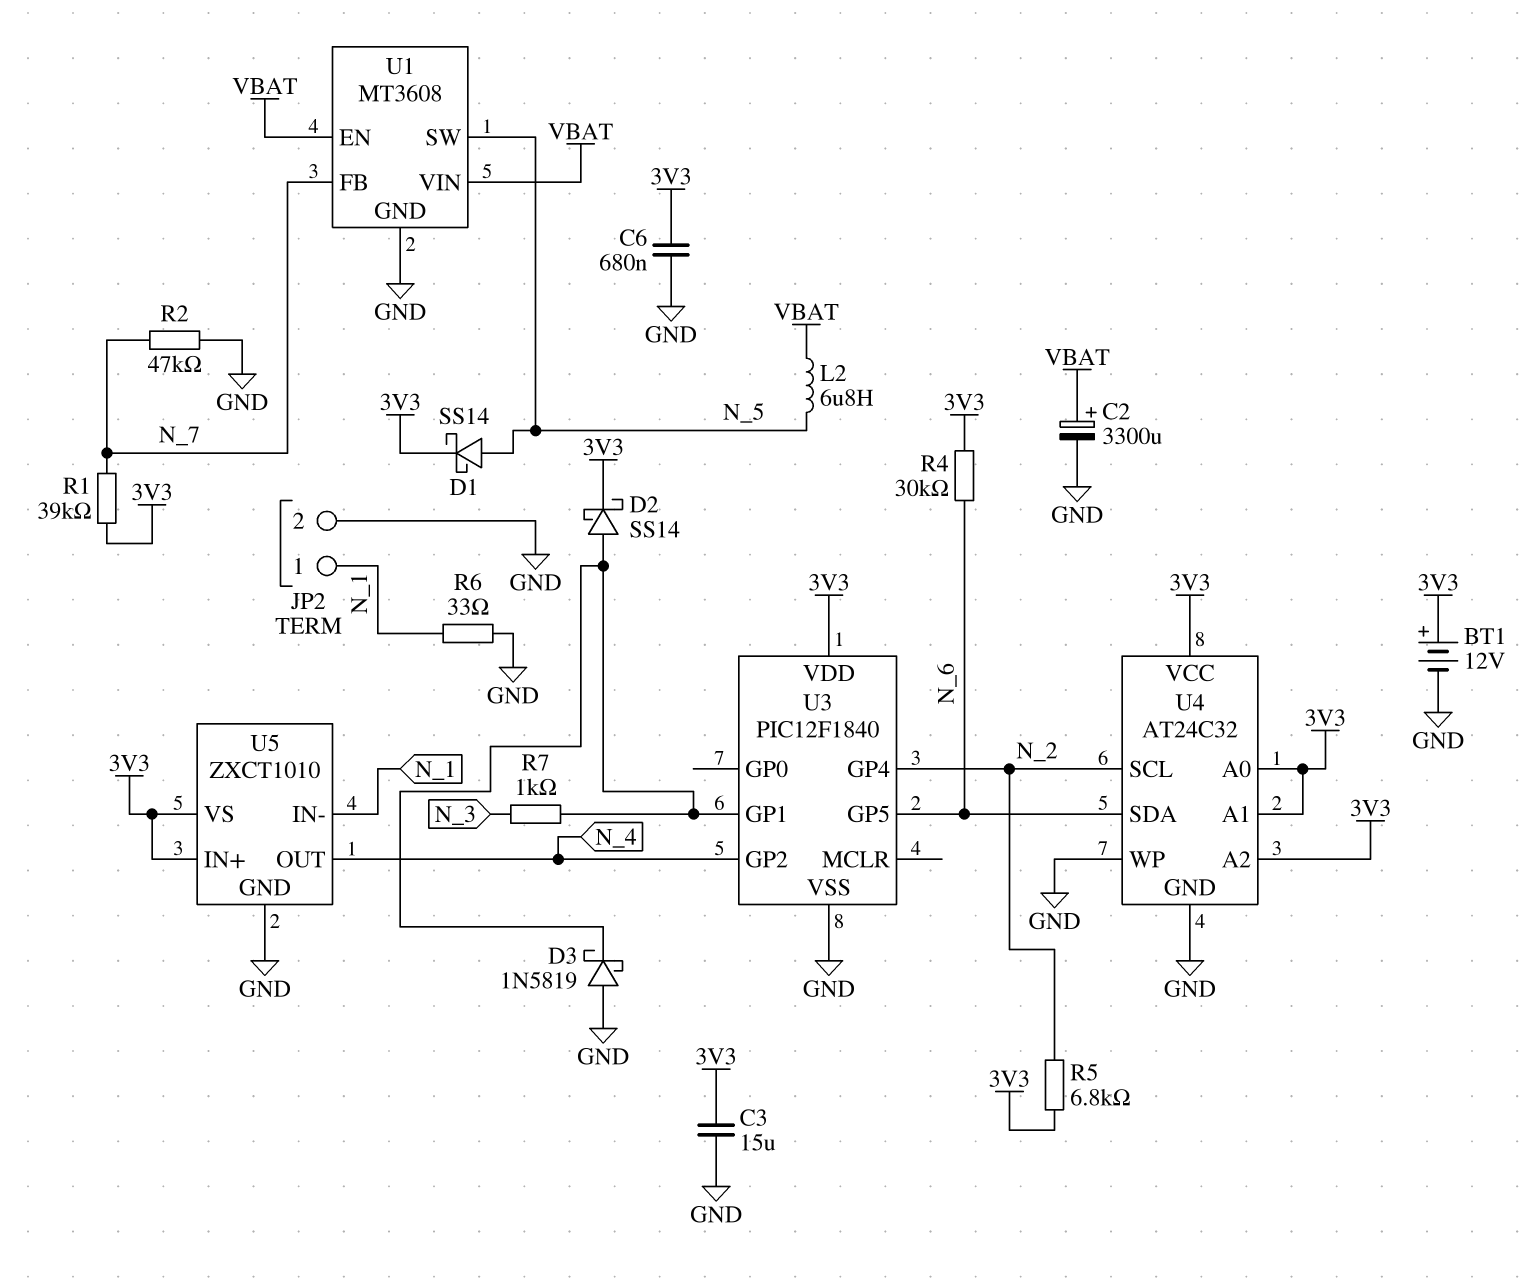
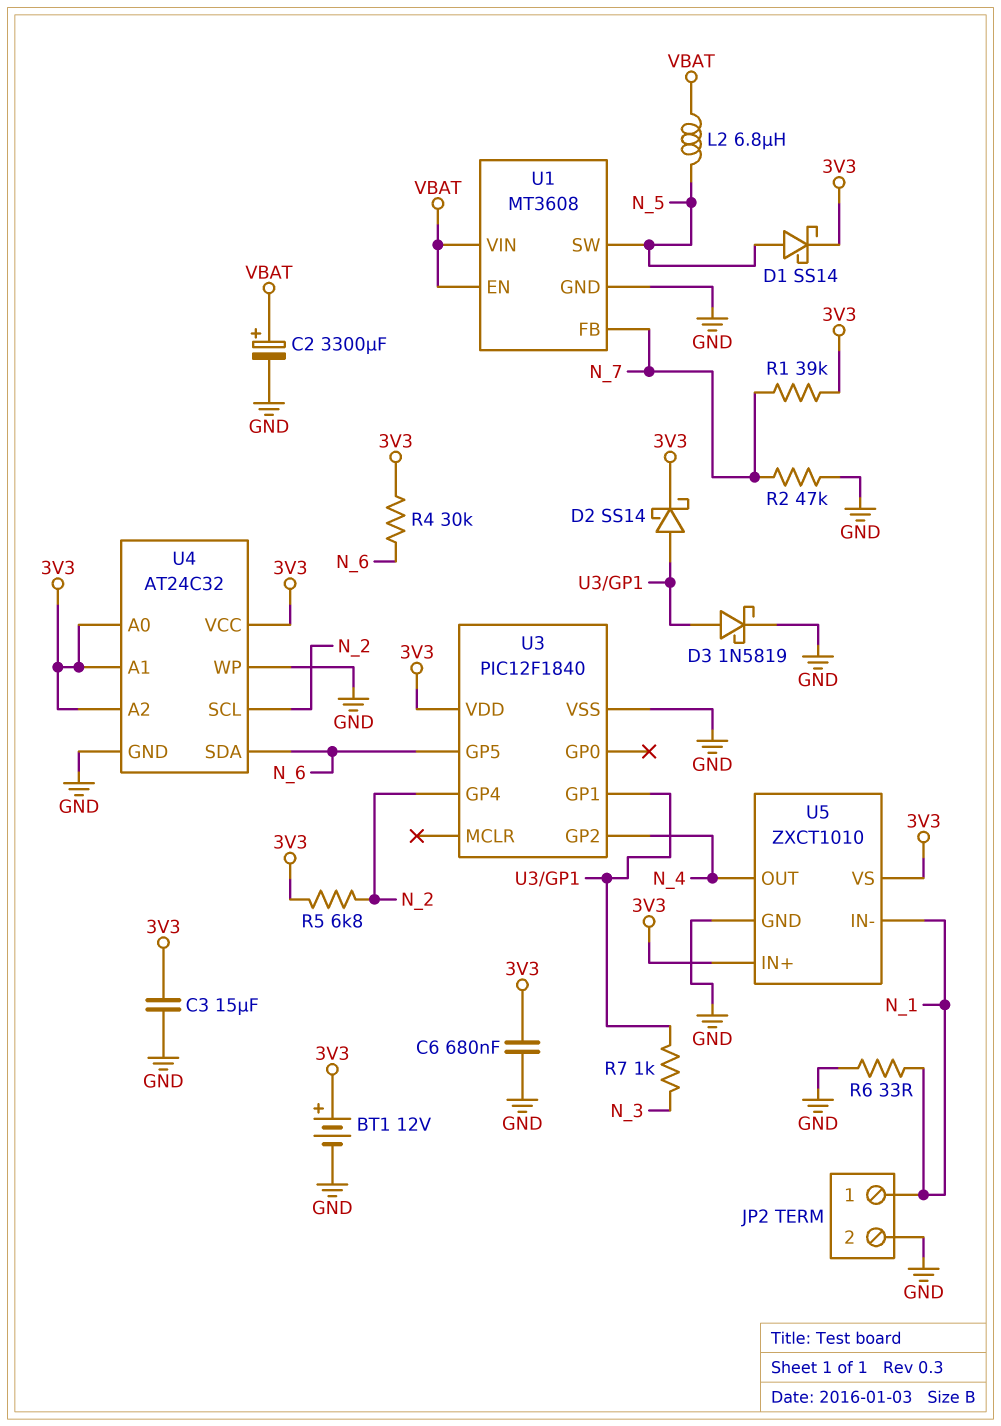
D3: schottky 1N5819 (A GND, K U3/GP1) -> schottky 1N5819 (A U3/GP1, K GND)

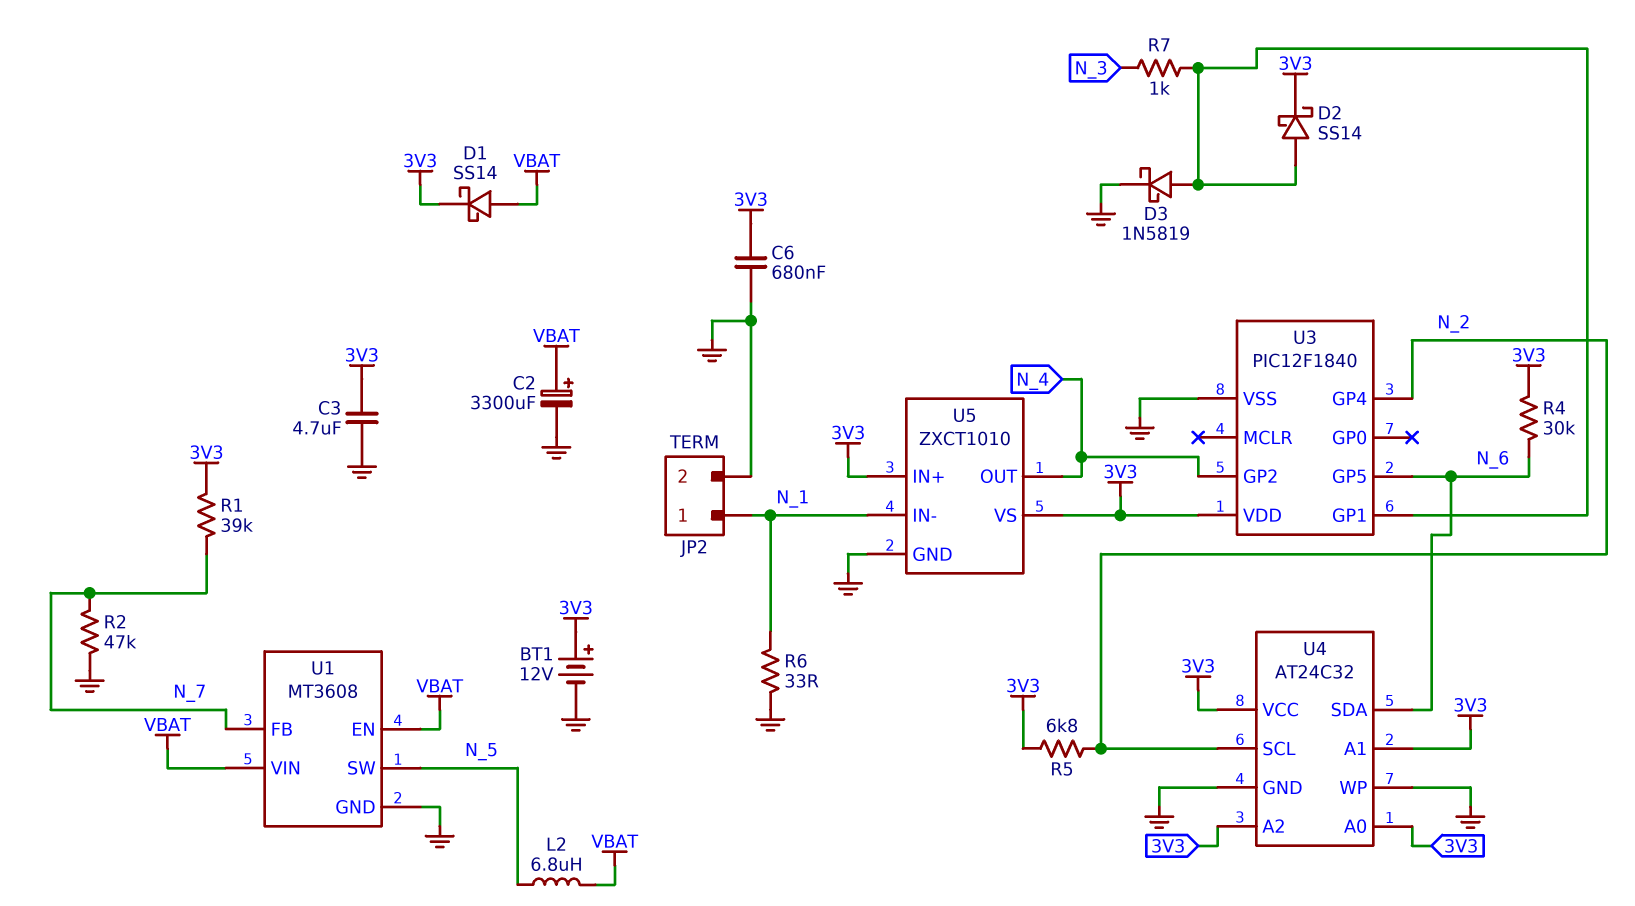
C3: 15uF (3V3, GND) -> 4.7uF (3V3, GND)
D1: schottky SS14 (A N_5, K 3V3) -> schottky SS14 (A VBAT, K 3V3)

